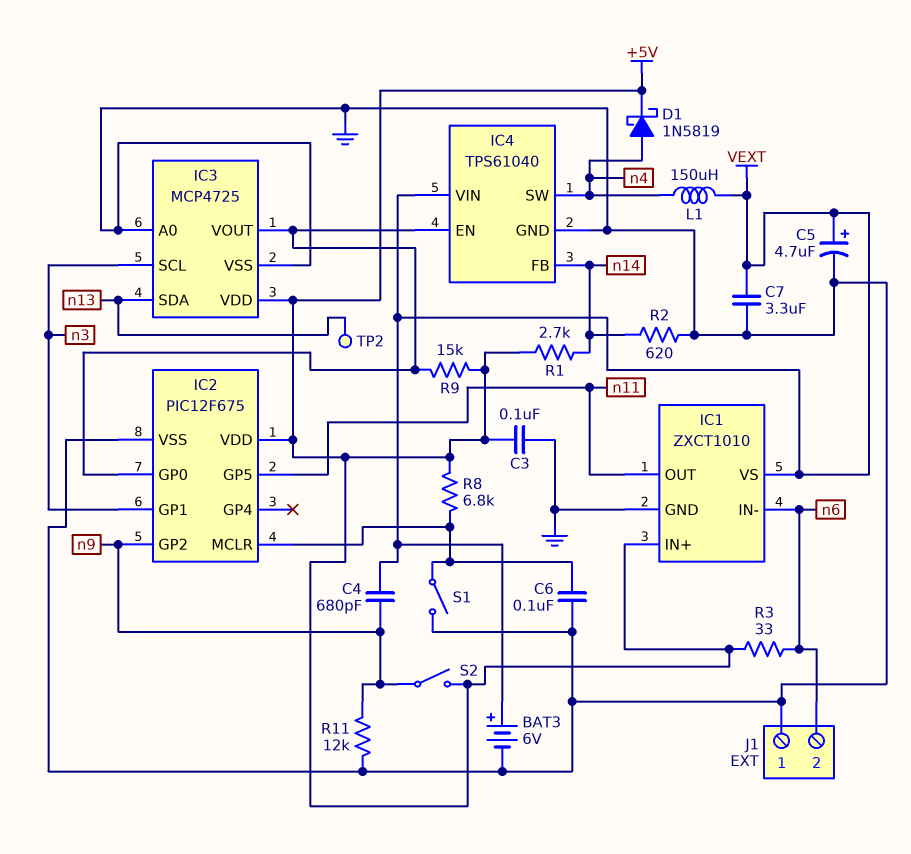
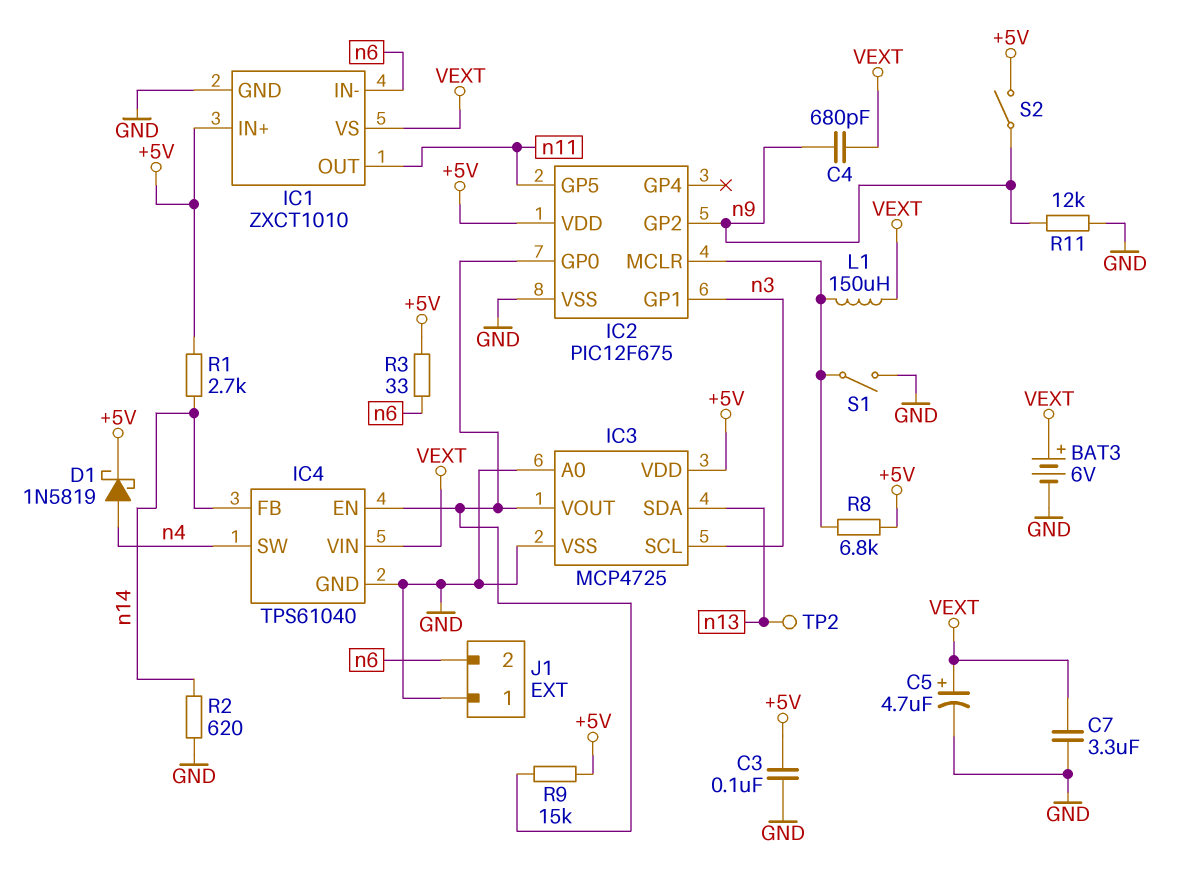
C6: 100nF (GND, IC2/MCLR) -> none
L1: 150uH (VEXT, n4) -> 150uH (IC2/MCLR, VEXT)

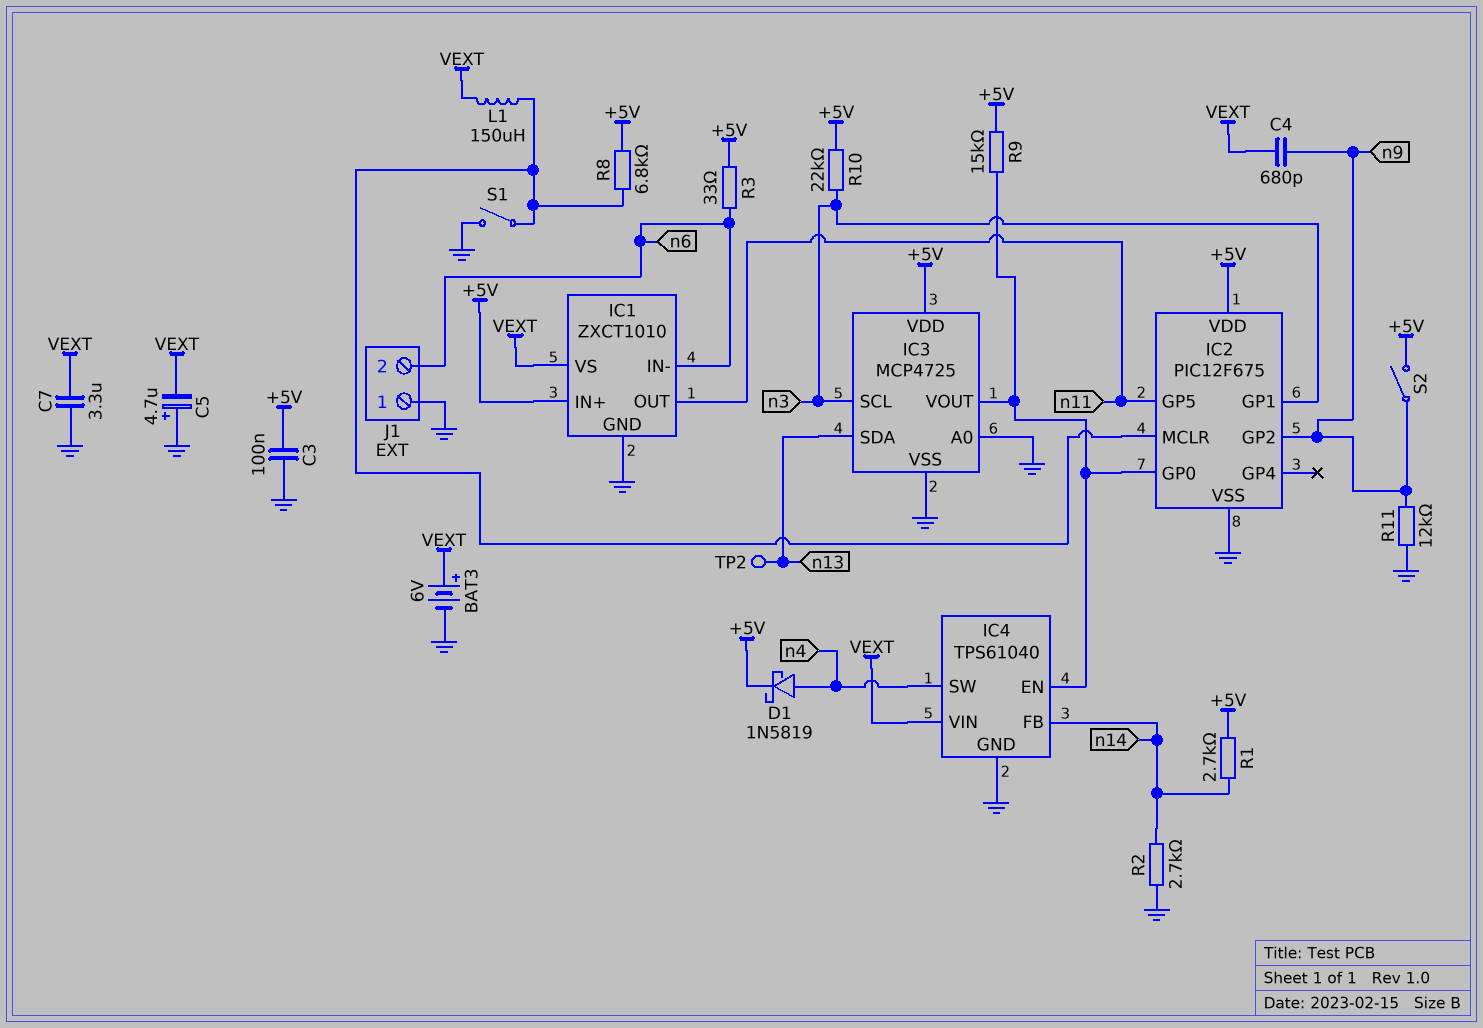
C5: 4.7uF (plus VEXT, minus GND) -> 4.7uF (plus GND, minus VEXT)
R2: 620 (GND, n14) -> 2.7k (GND, n14)
R10: none -> 22k (+5V, n3)

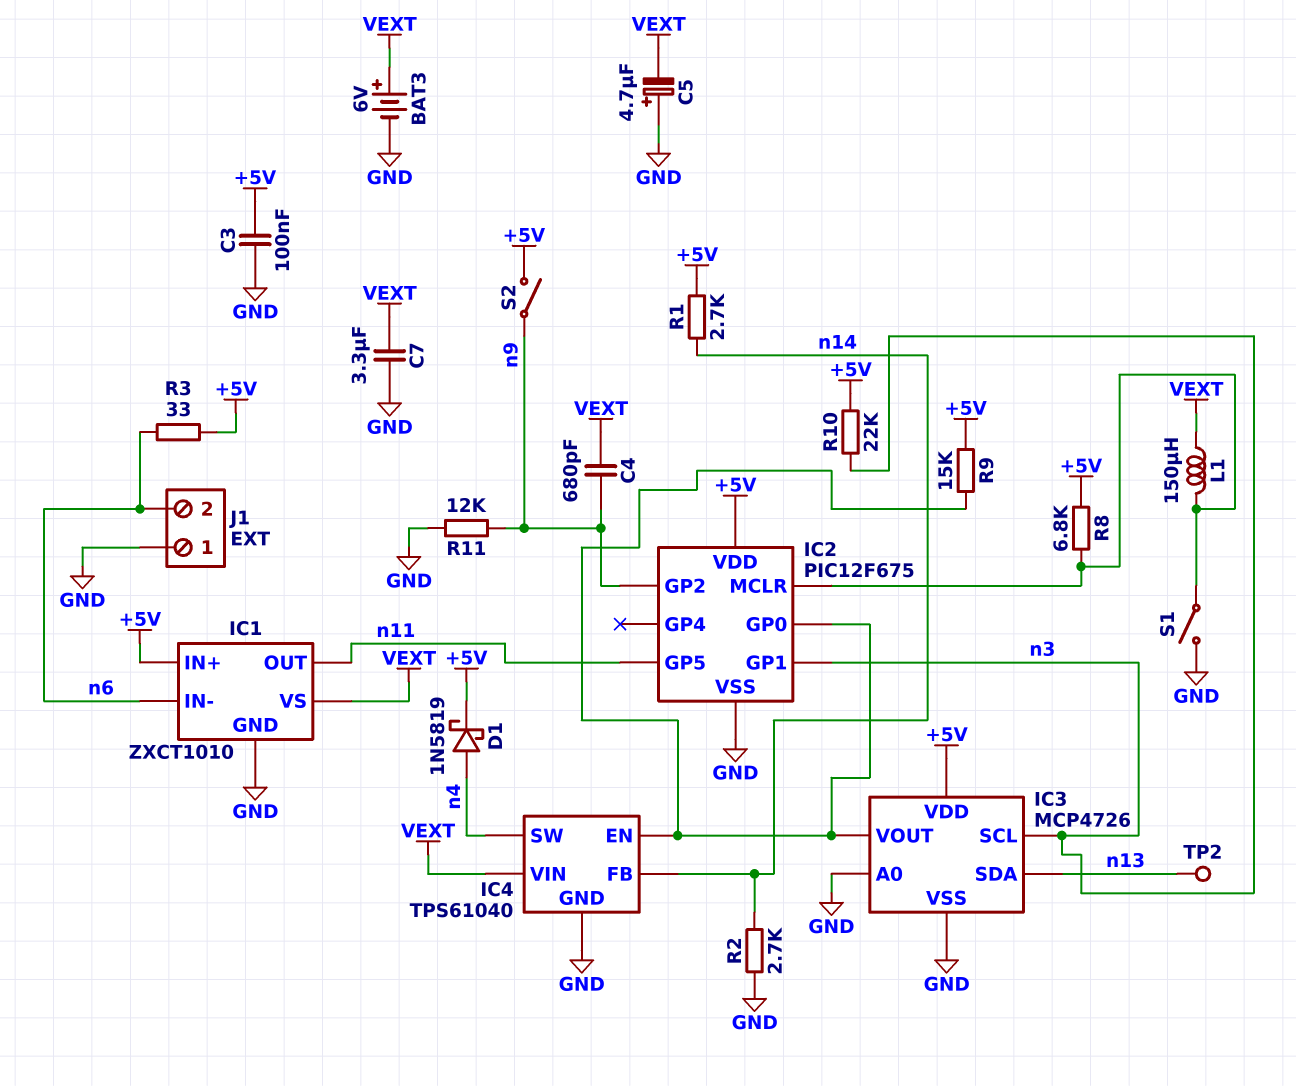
IC3: MCP4725 -> MCP4726

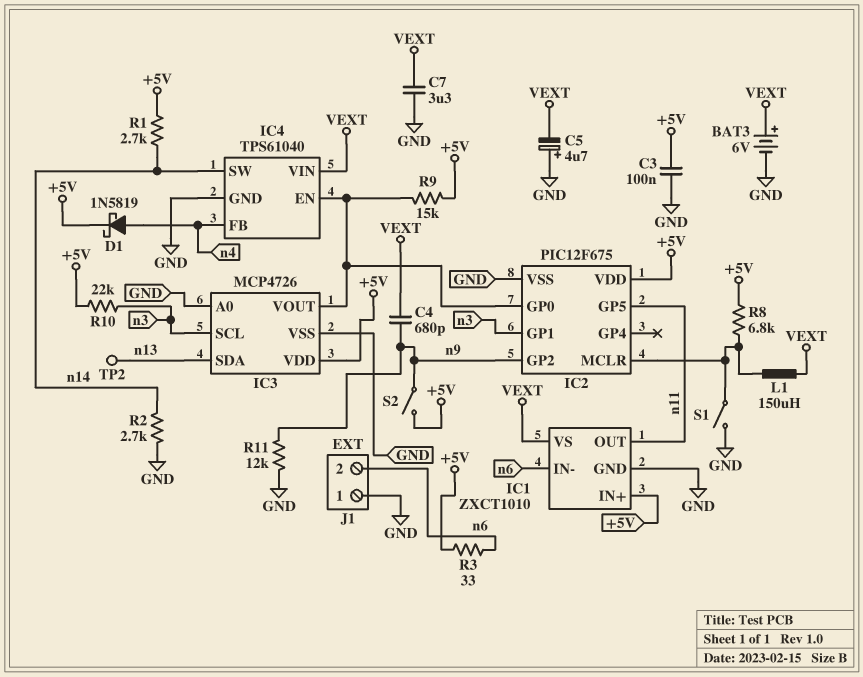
IC4 pin FB: n14 -> n4
IC4 pin SW: n4 -> n14

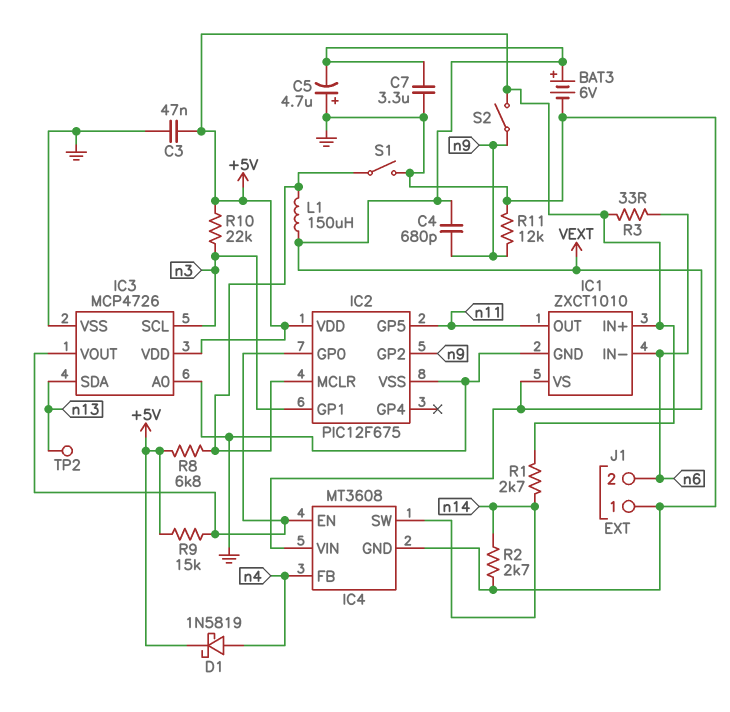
C3: 100nF (+5V, GND) -> 47nF (+5V, GND)
IC4: TPS61040 -> MT3608

